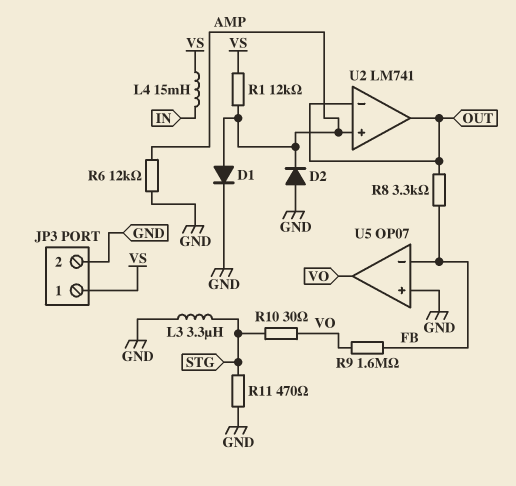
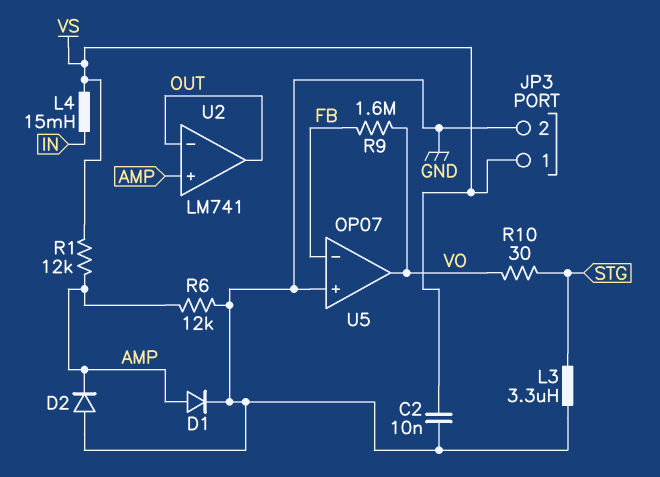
C2: none -> 10nF (GND, VS)
R8: 3.3k (FB, OUT) -> none
R11: 470 (GND, STG) -> none

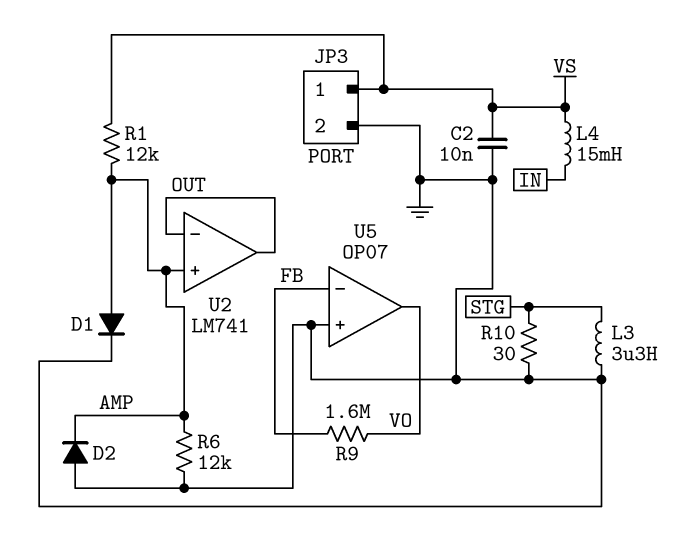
R10: 30 (STG, VO) -> 30 (GND, STG)

